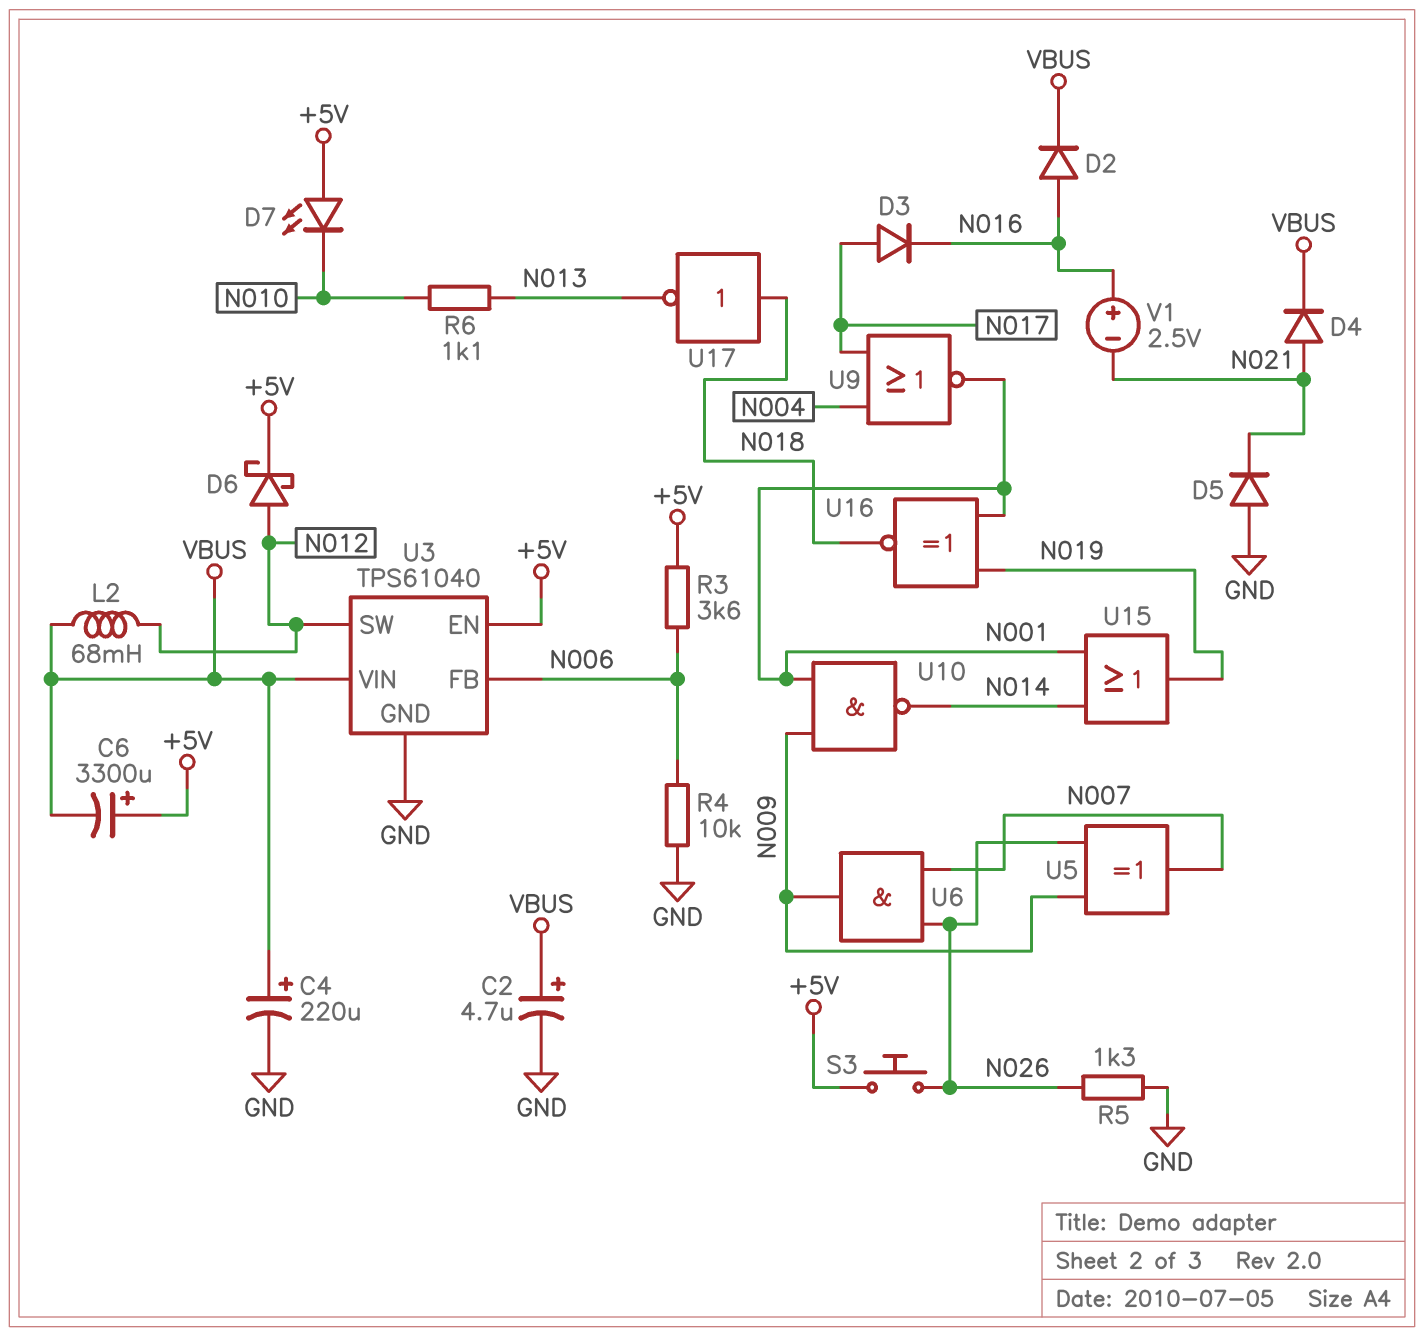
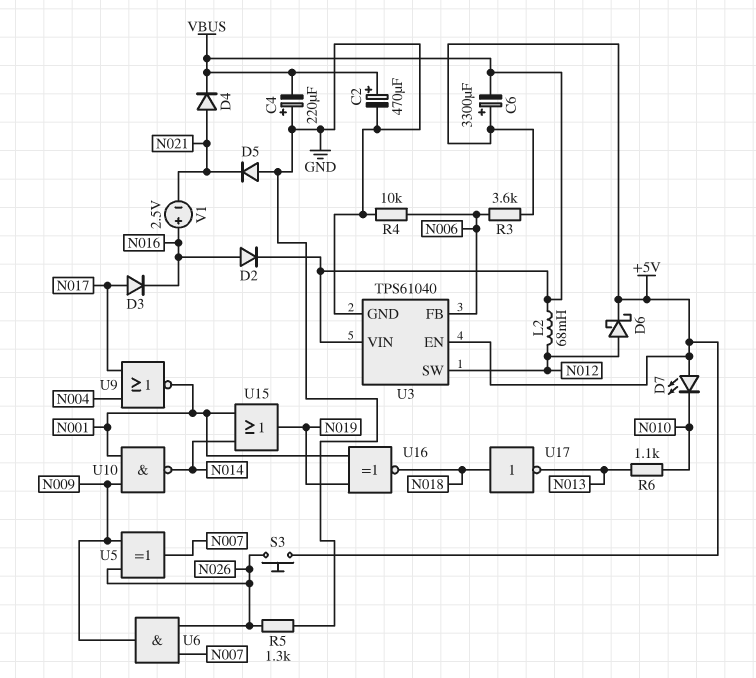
C2: 4.7uF (plus VBUS, minus GND) -> 470uF (plus VBUS, minus GND)
C4: 220uF (plus VBUS, minus GND) -> 220uF (plus GND, minus VBUS)

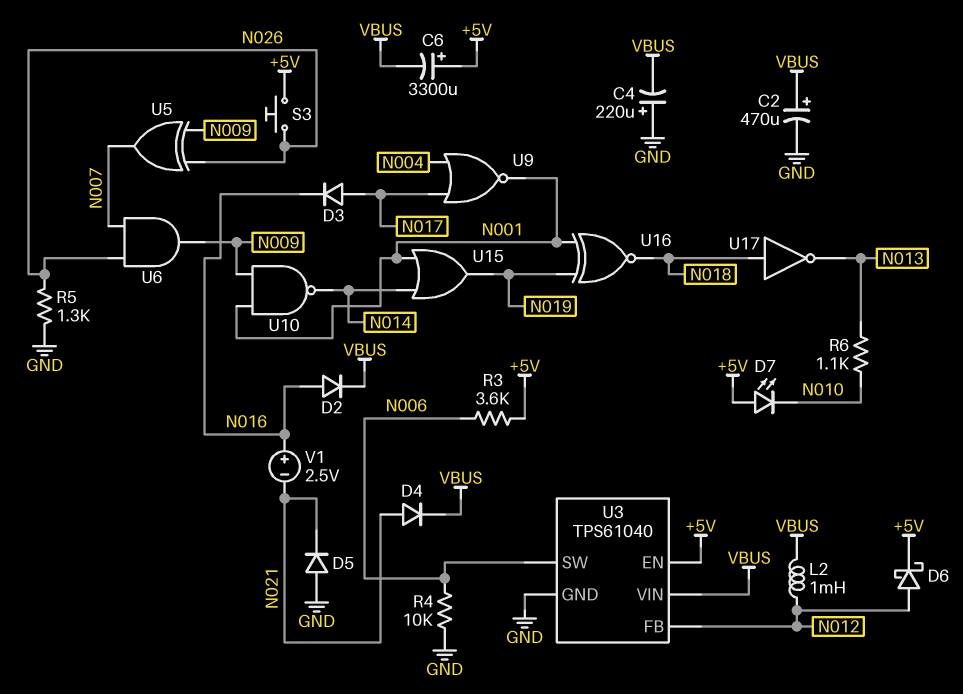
L2: 68mH (N012, VBUS) -> 1mH (N012, VBUS)
U3 pin FB: N006 -> N012
U3 pin SW: N012 -> N006

